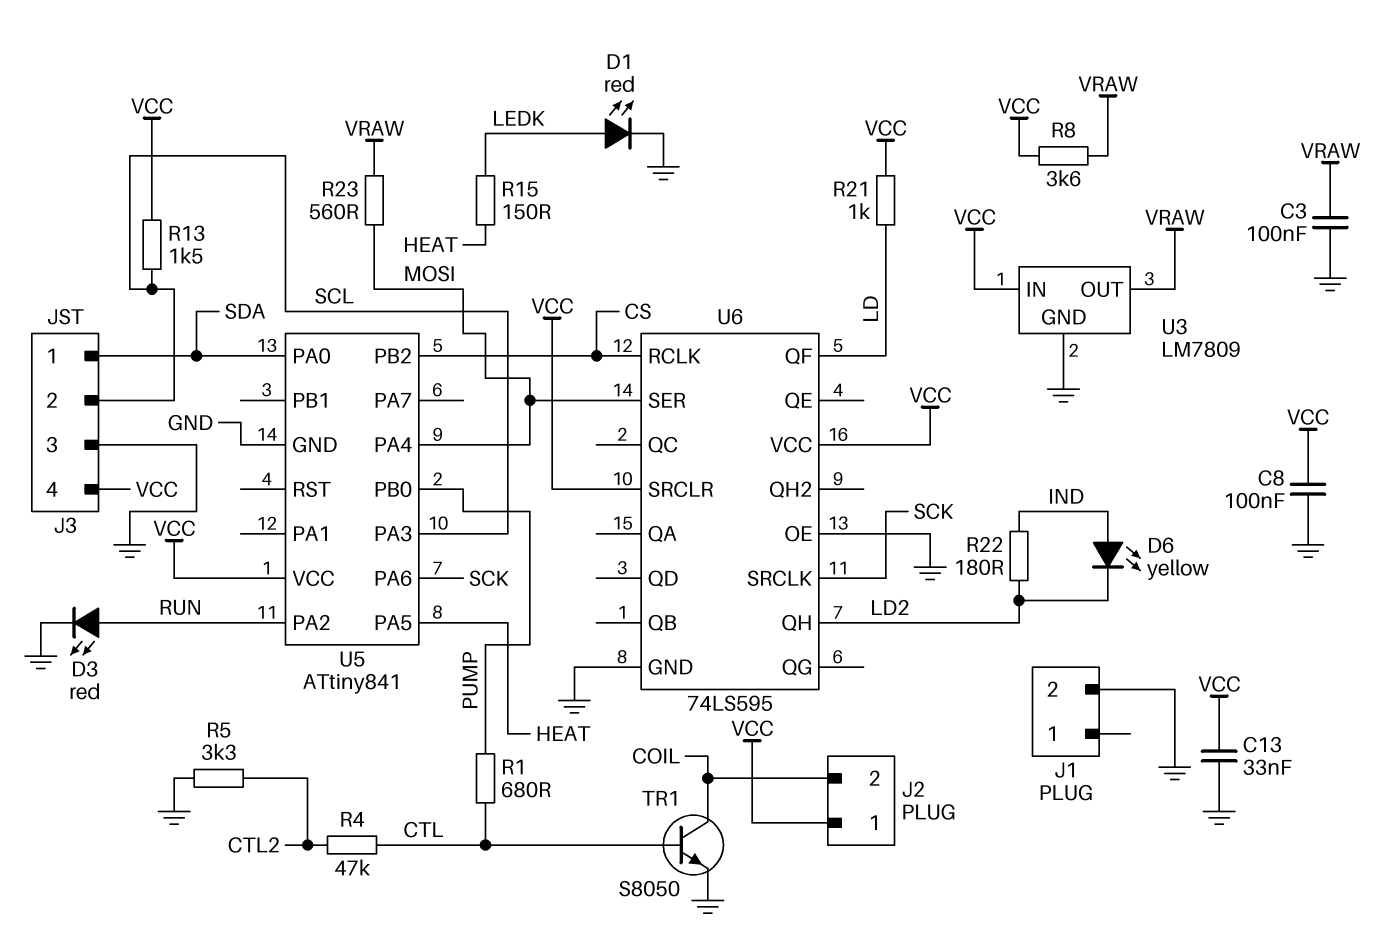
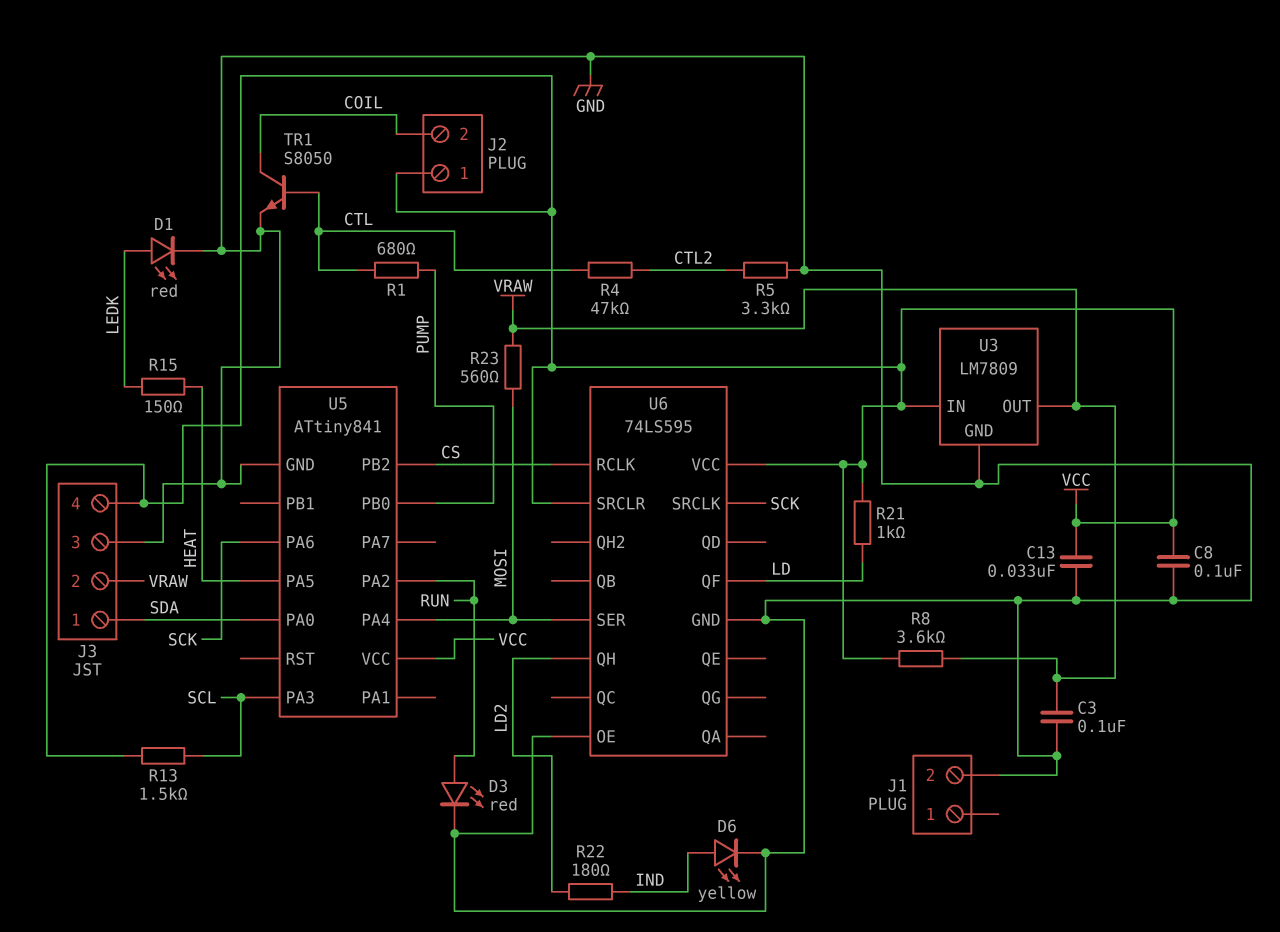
D6: LED yellow (A IND, K LD2) -> LED yellow (A IND, K GND)
J3 pin 2: SCL -> VRAW

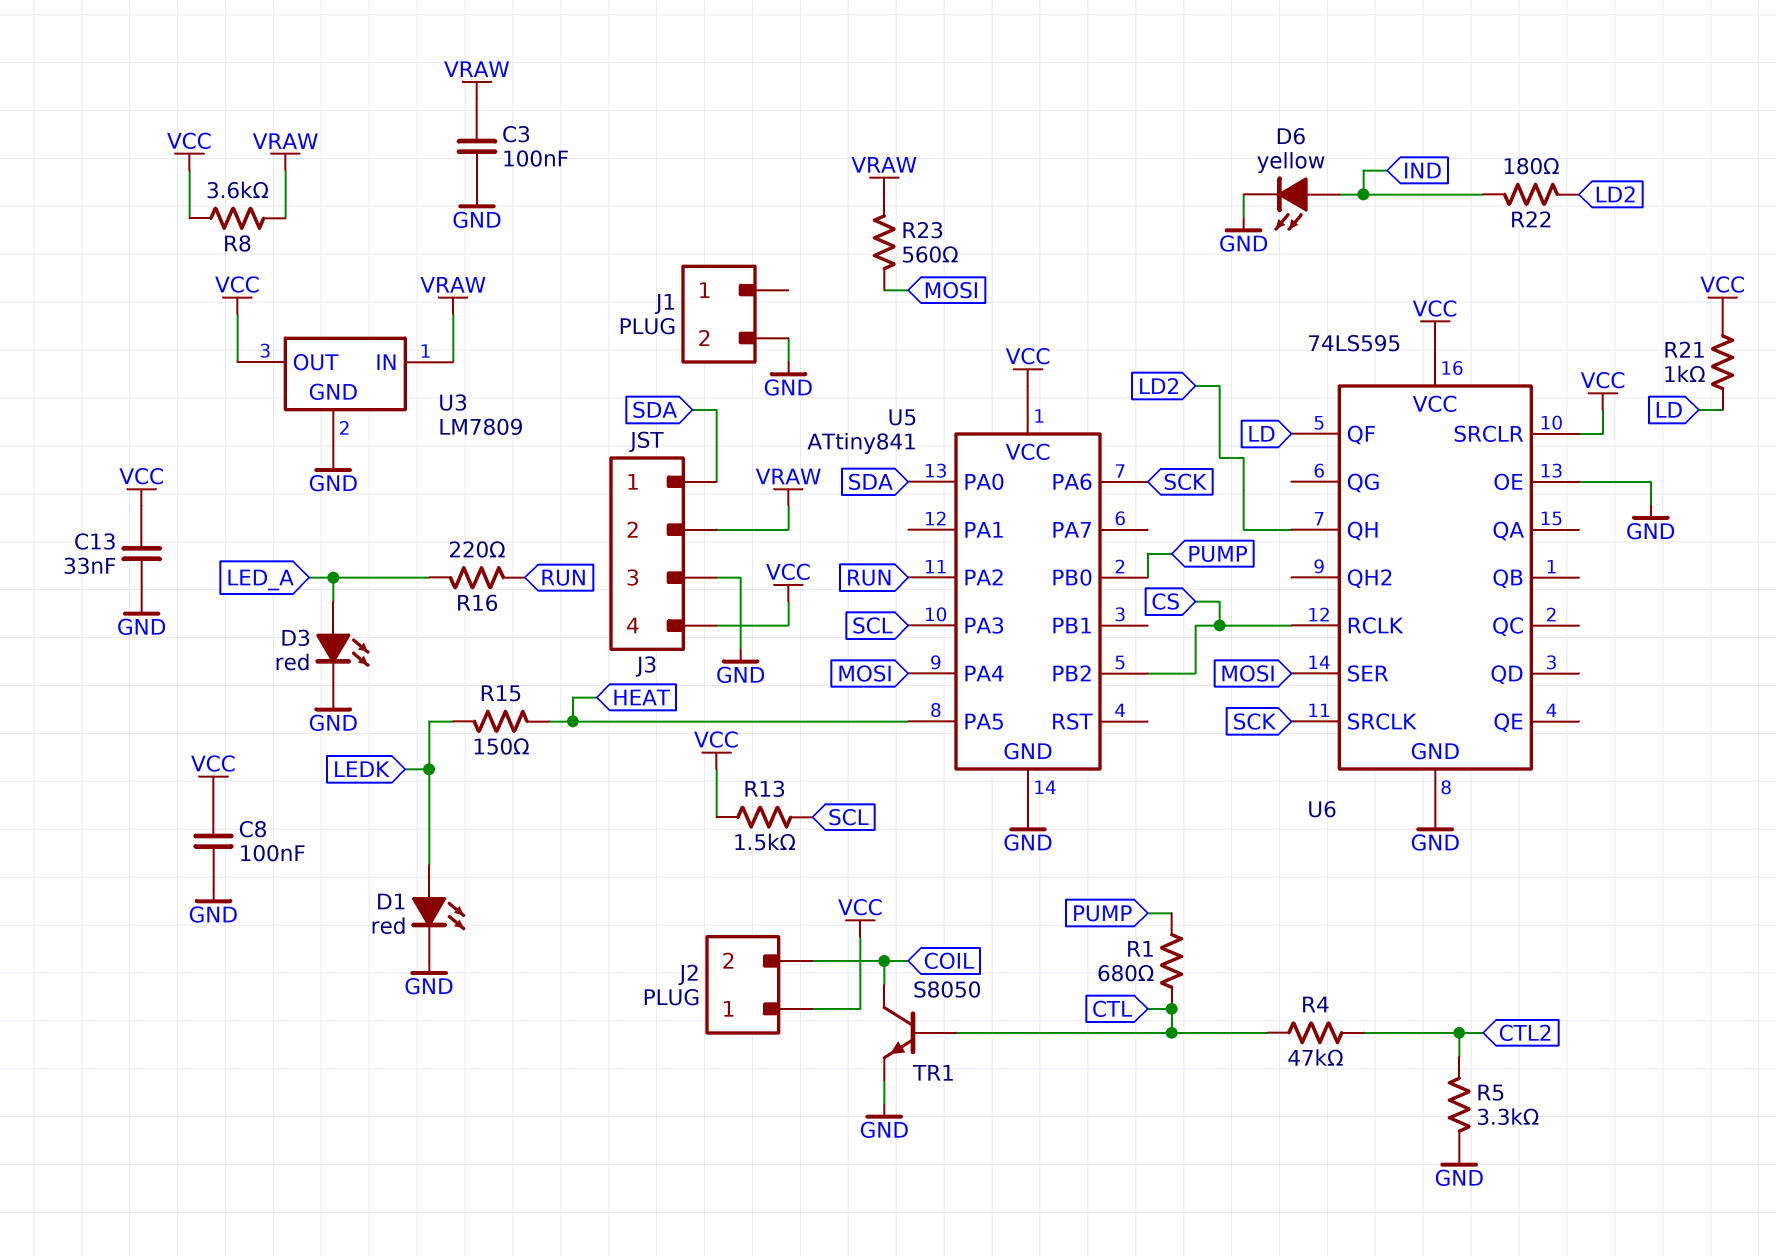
D3: LED red (A RUN, K GND) -> LED red (A LED_A, K GND)
R16: none -> 220 (LED_A, RUN)
U3 pin IN: VCC -> VRAW
U3 pin OUT: VRAW -> VCC

